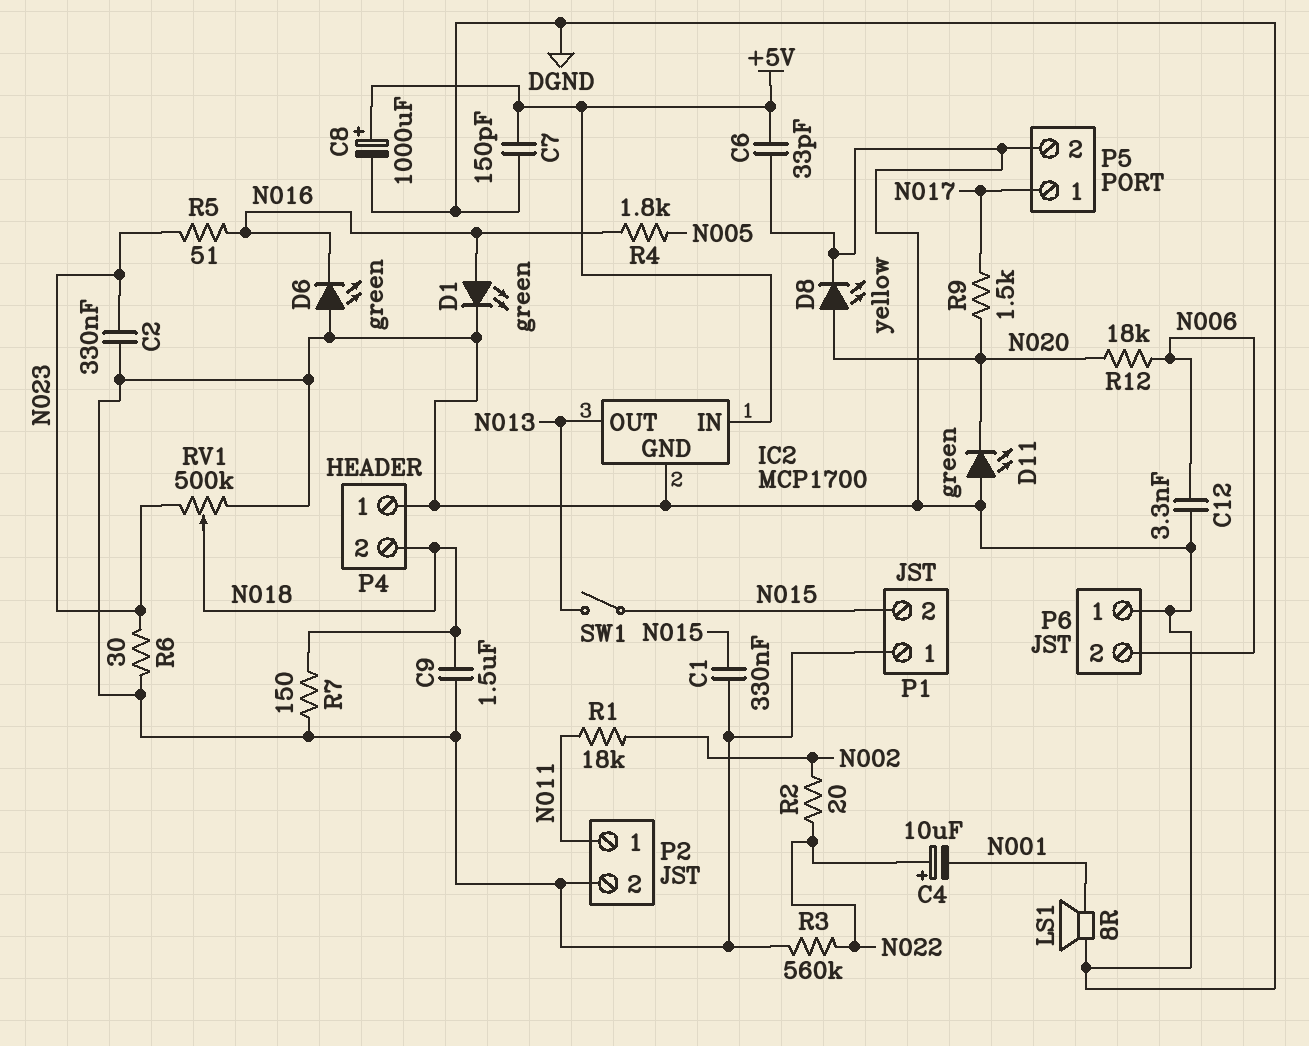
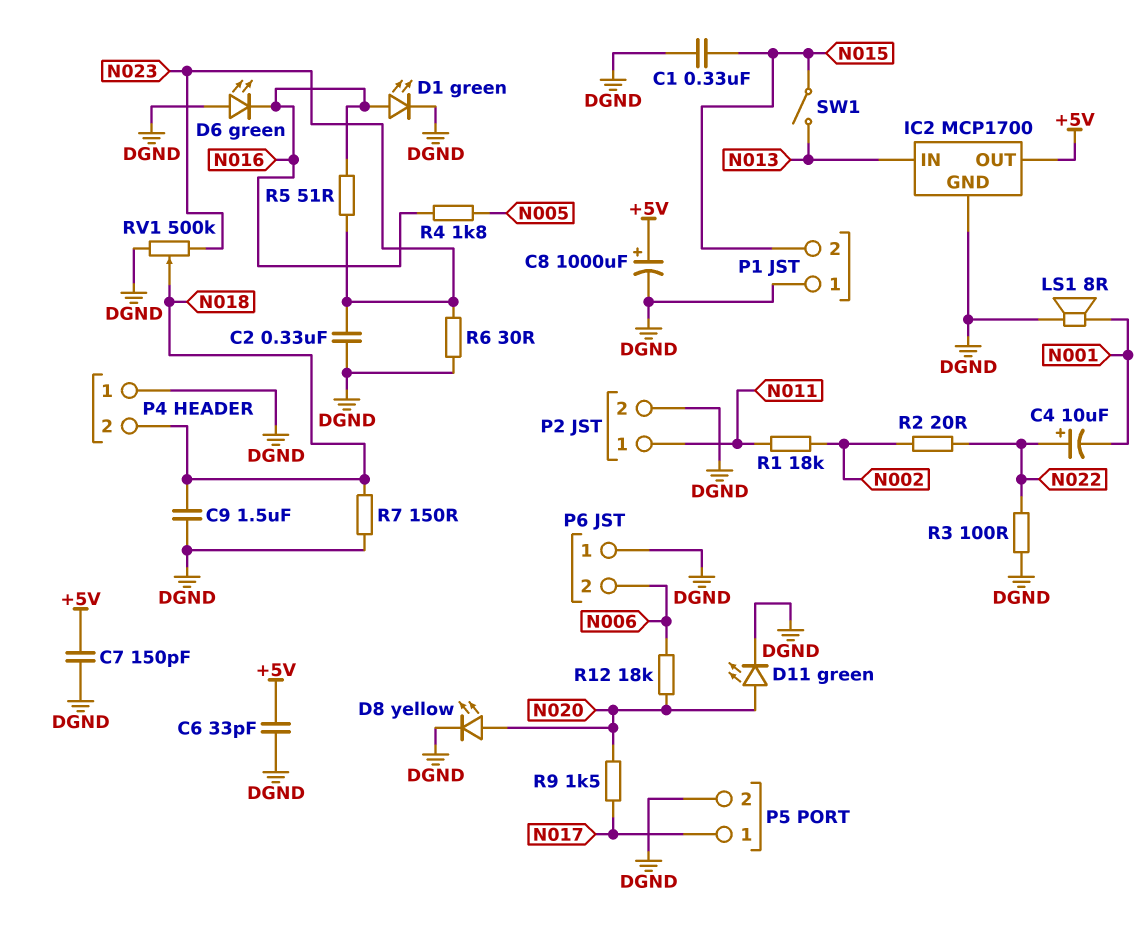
C12: 3.3nF (DGND, N006) -> none
D11: LED green (A DGND, K N020) -> LED green (A N020, K DGND)
IC2 pin IN: +5V -> N013
IC2 pin OUT: N013 -> +5V
R3: 560k (DGND, N022) -> 100 (DGND, N022)

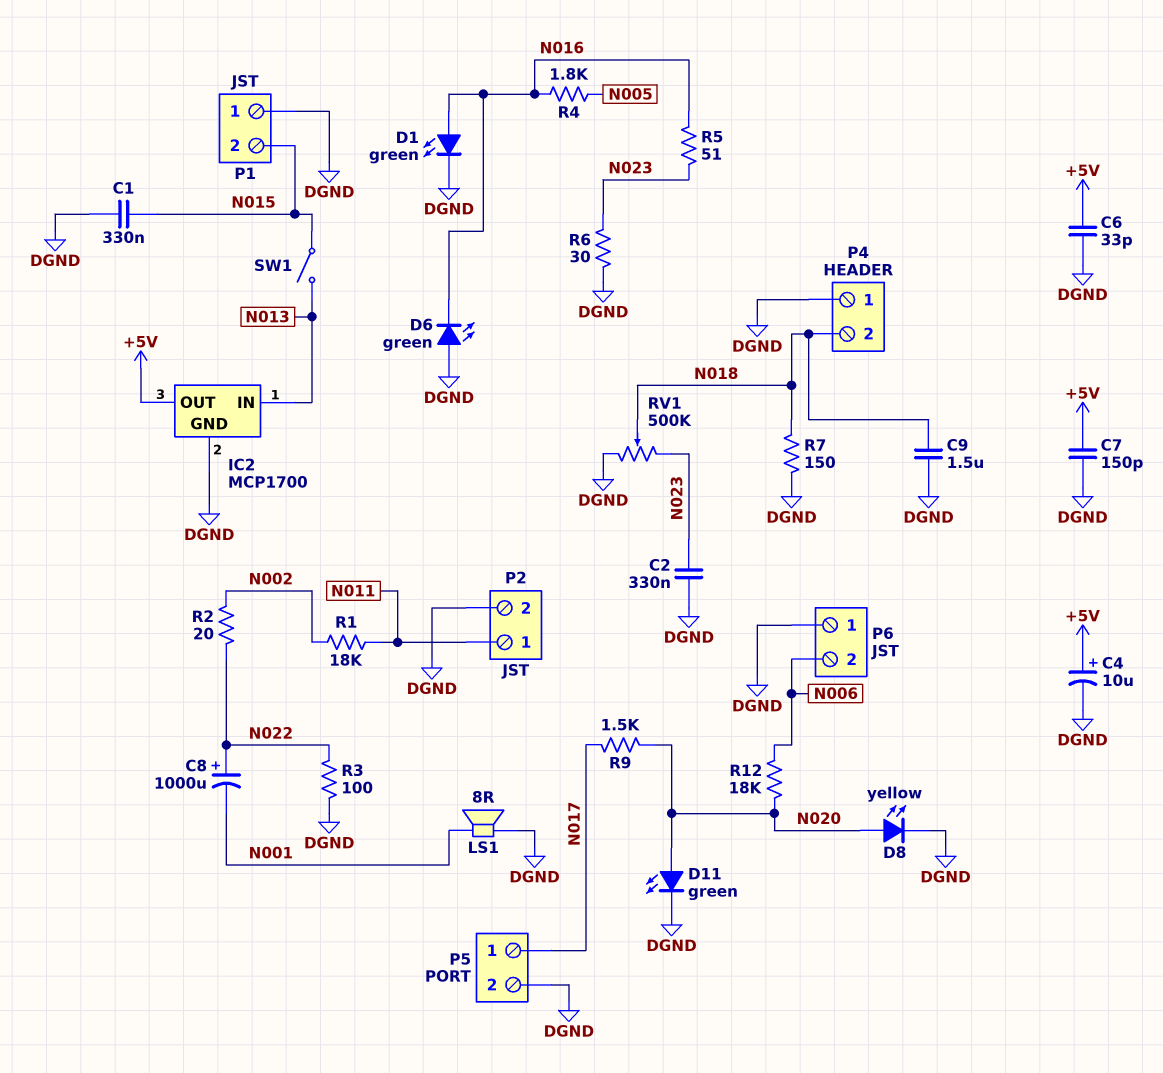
C4: 10uF (plus N022, minus N001) -> 10uF (plus +5V, minus DGND)
C8: 1000uF (plus +5V, minus DGND) -> 1000uF (plus N022, minus N001)

